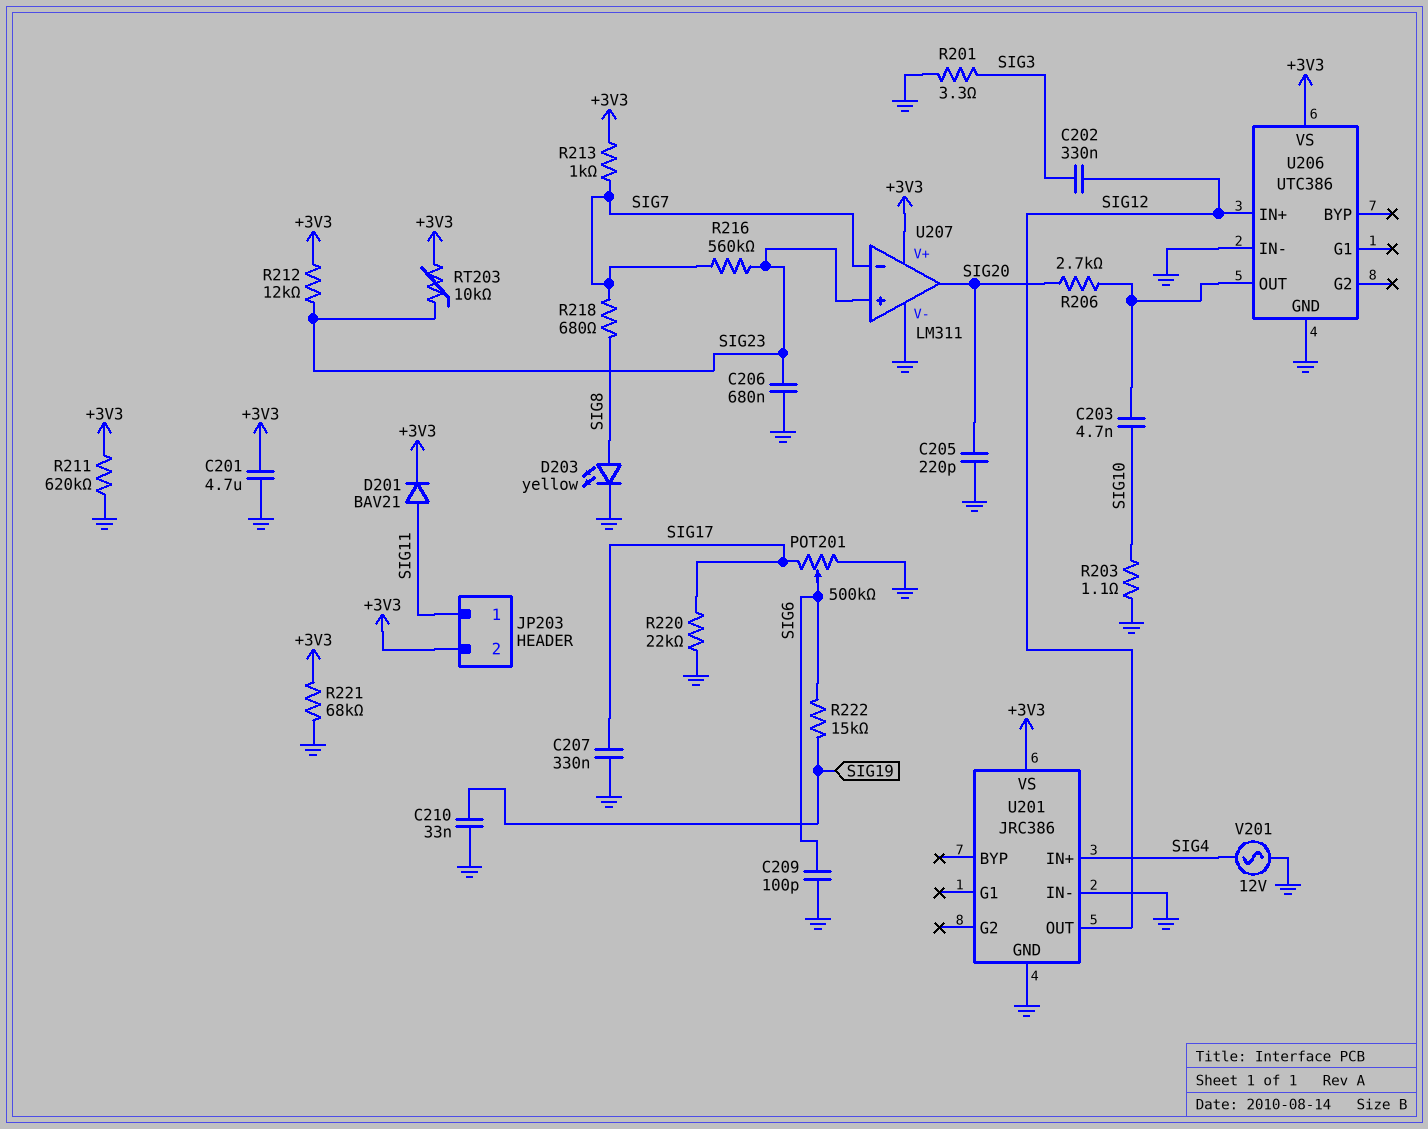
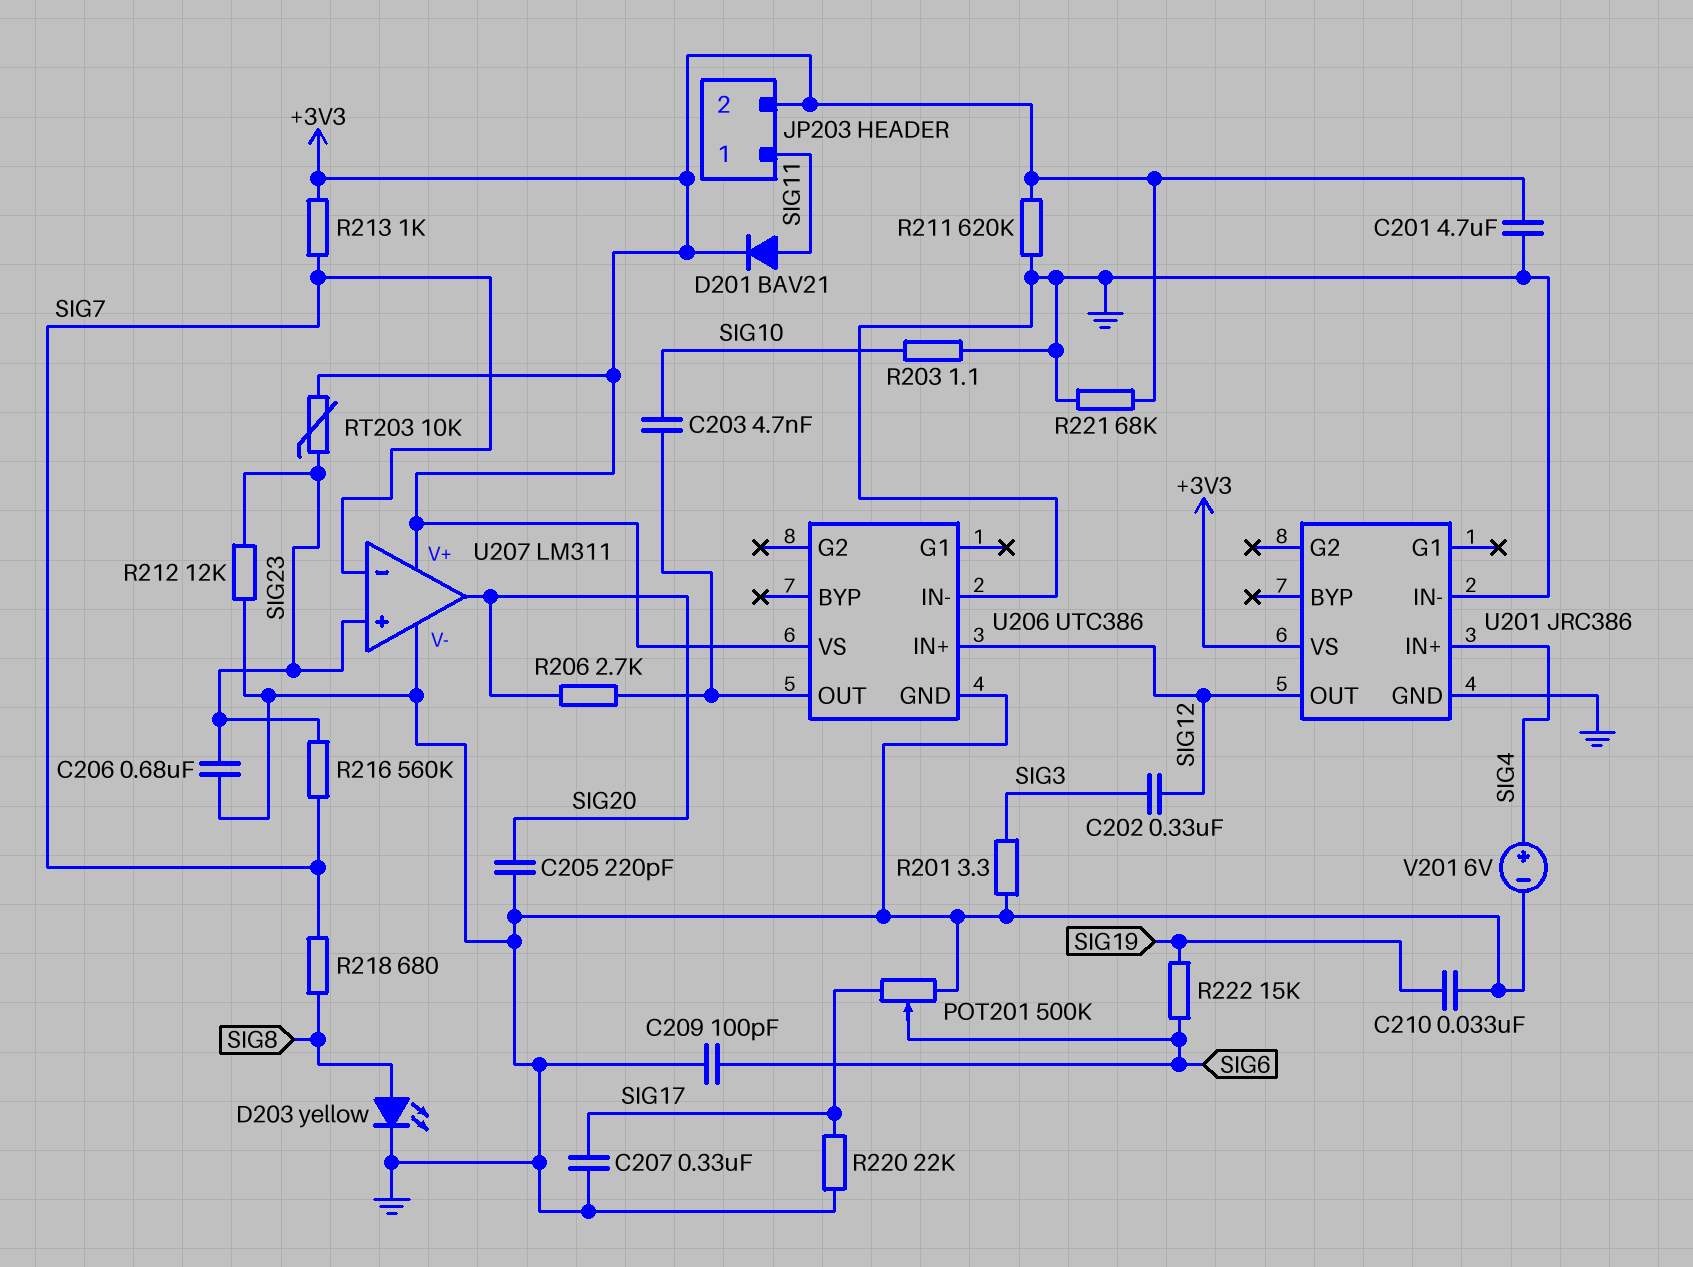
R212: 12k (+3V3, SIG23) -> 12k (GND, SIG23)
V201: AC 12V (GND, SIG4) -> 6V (plus SIG4, minus GND)

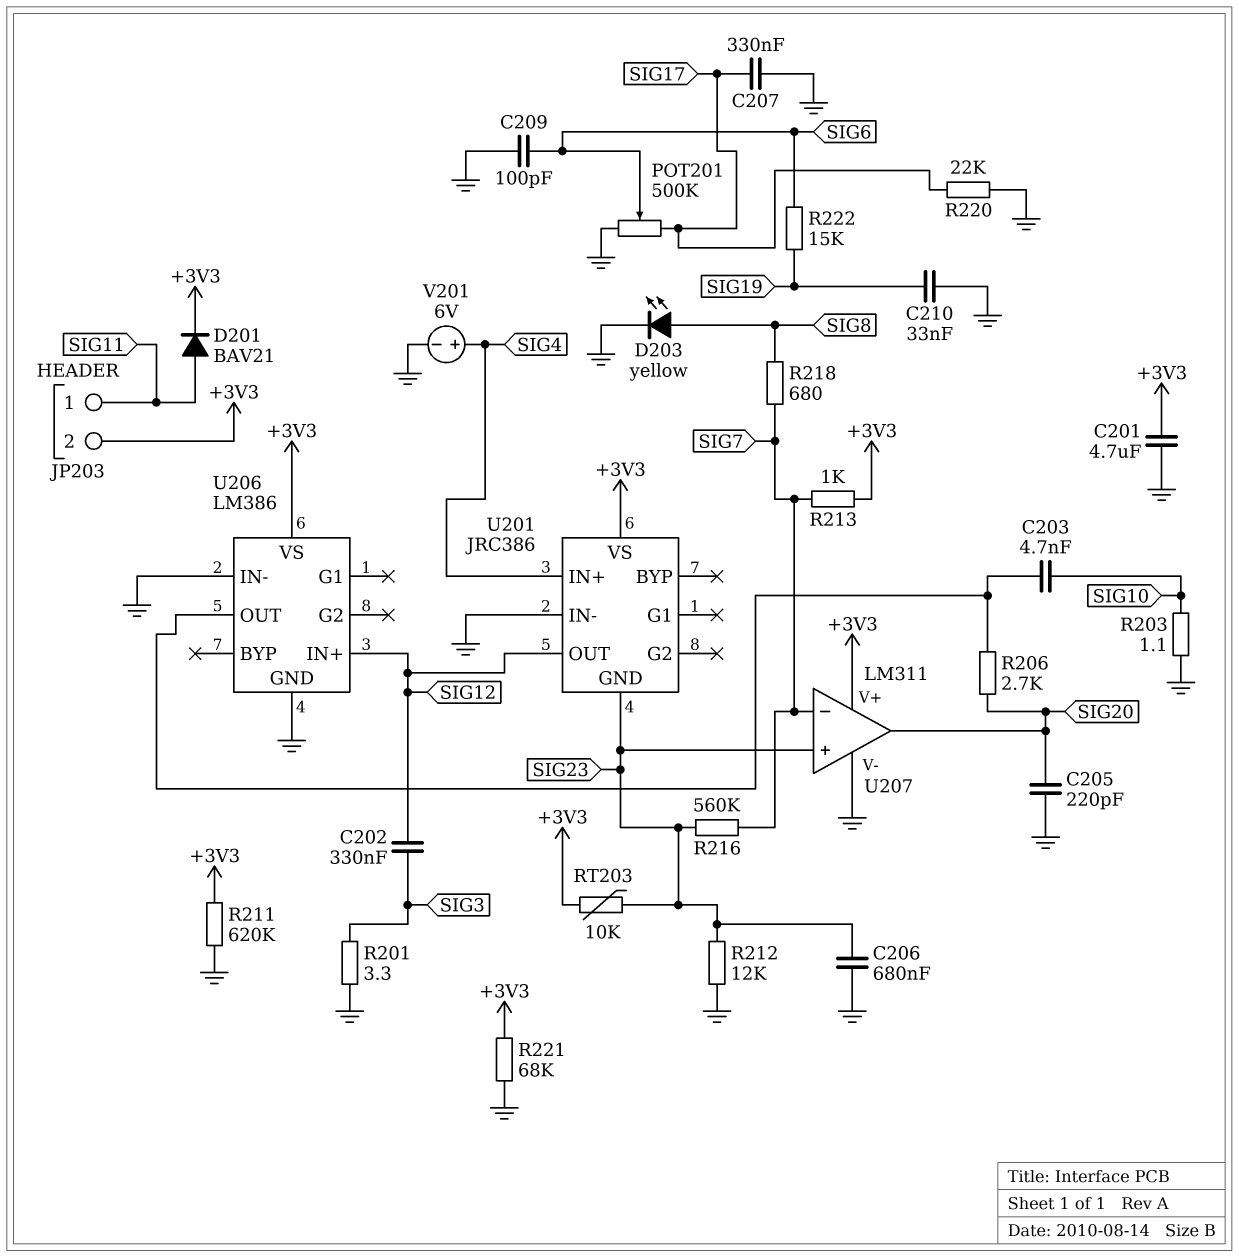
U201 pin GND: GND -> SIG23
U206: UTC386 -> LM386

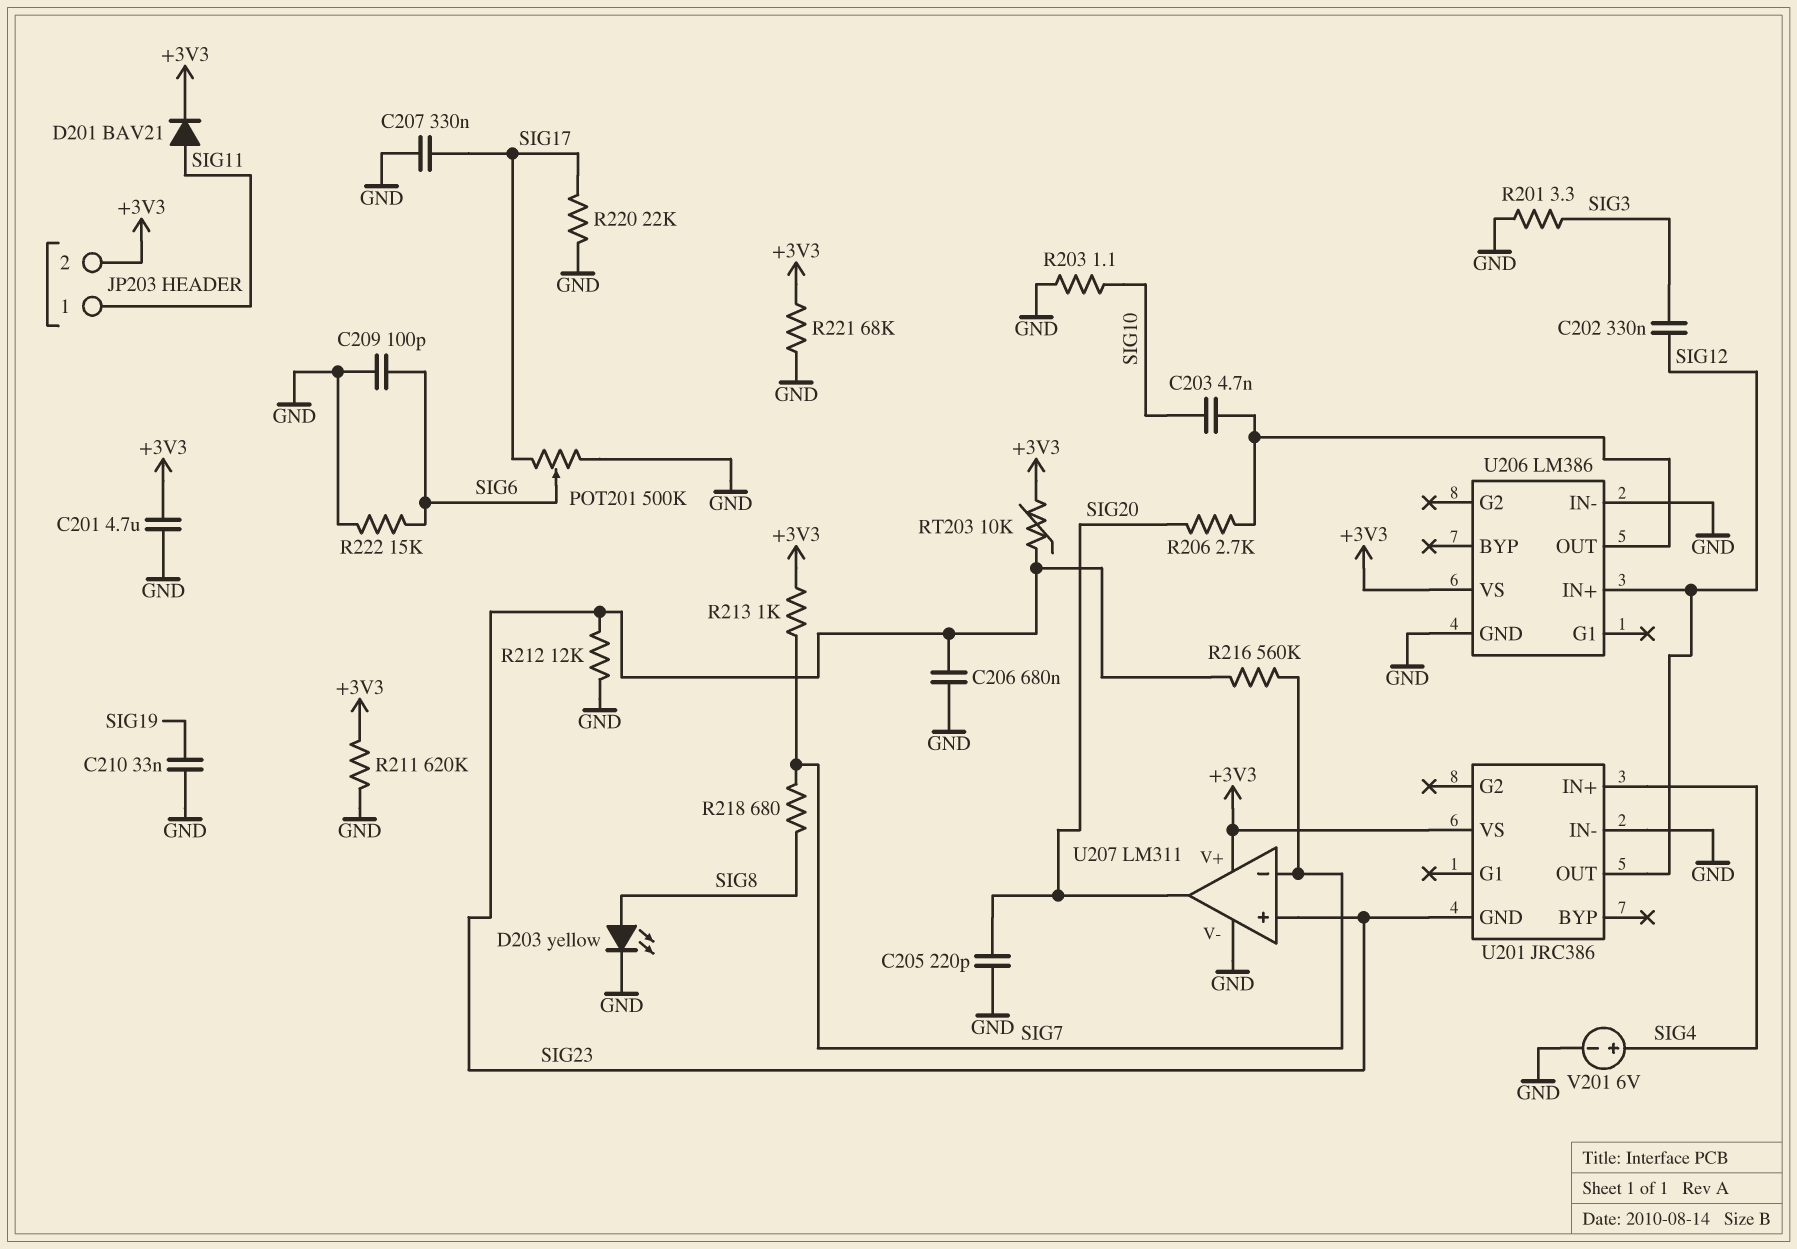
R222: 15k (SIG6, SIG19) -> 15k (GND, SIG6)

